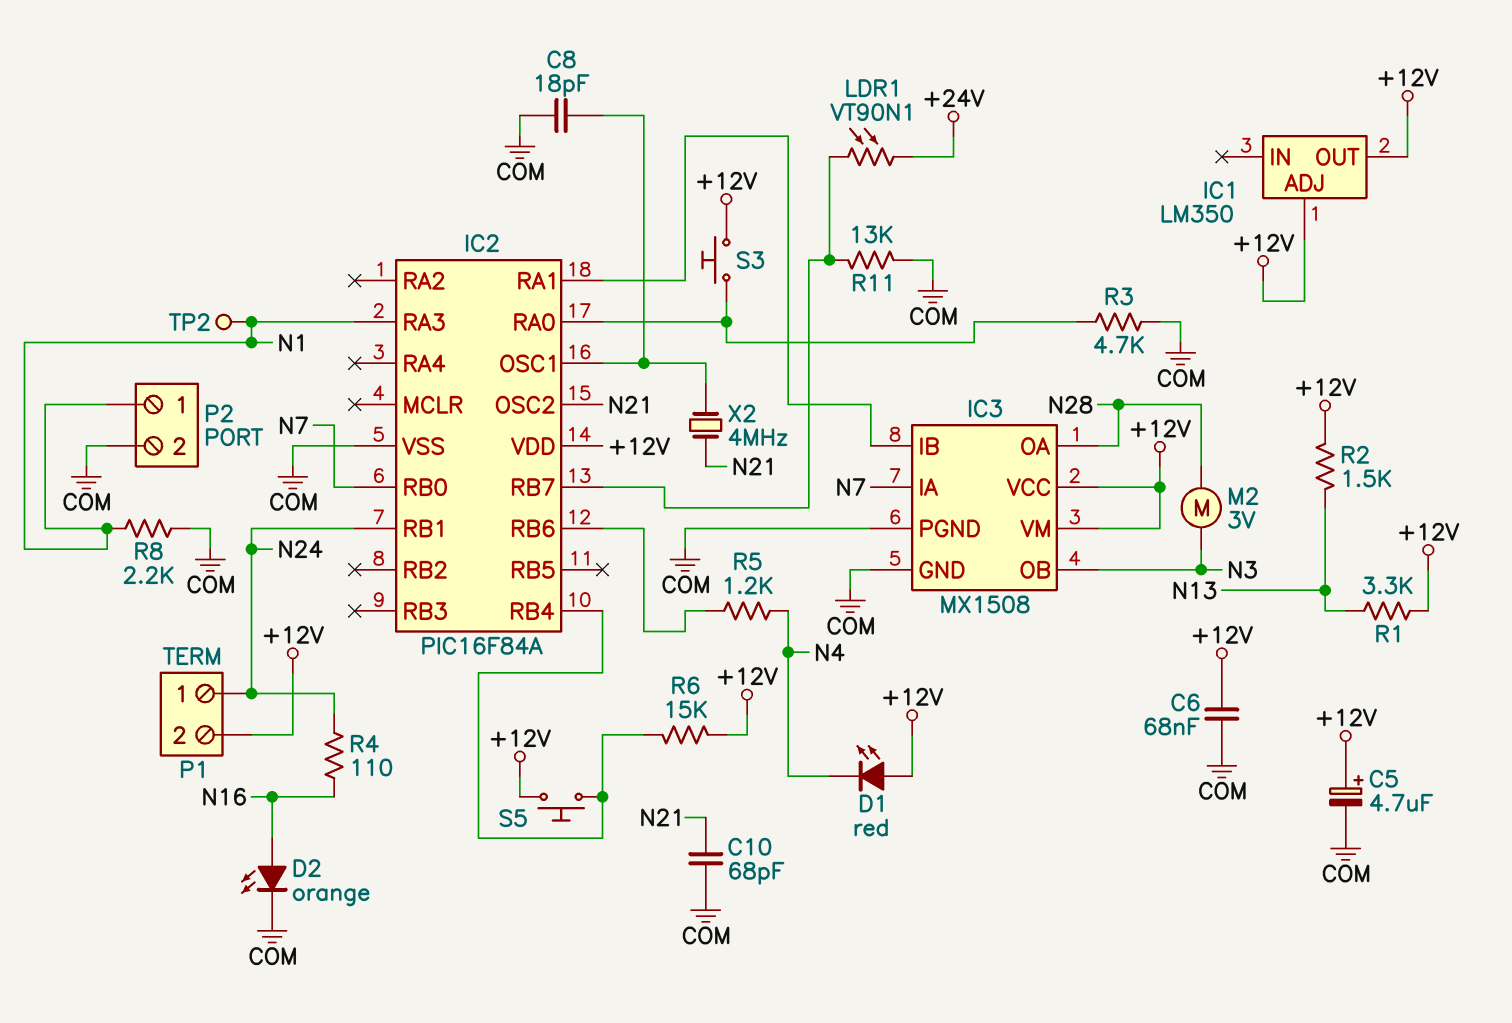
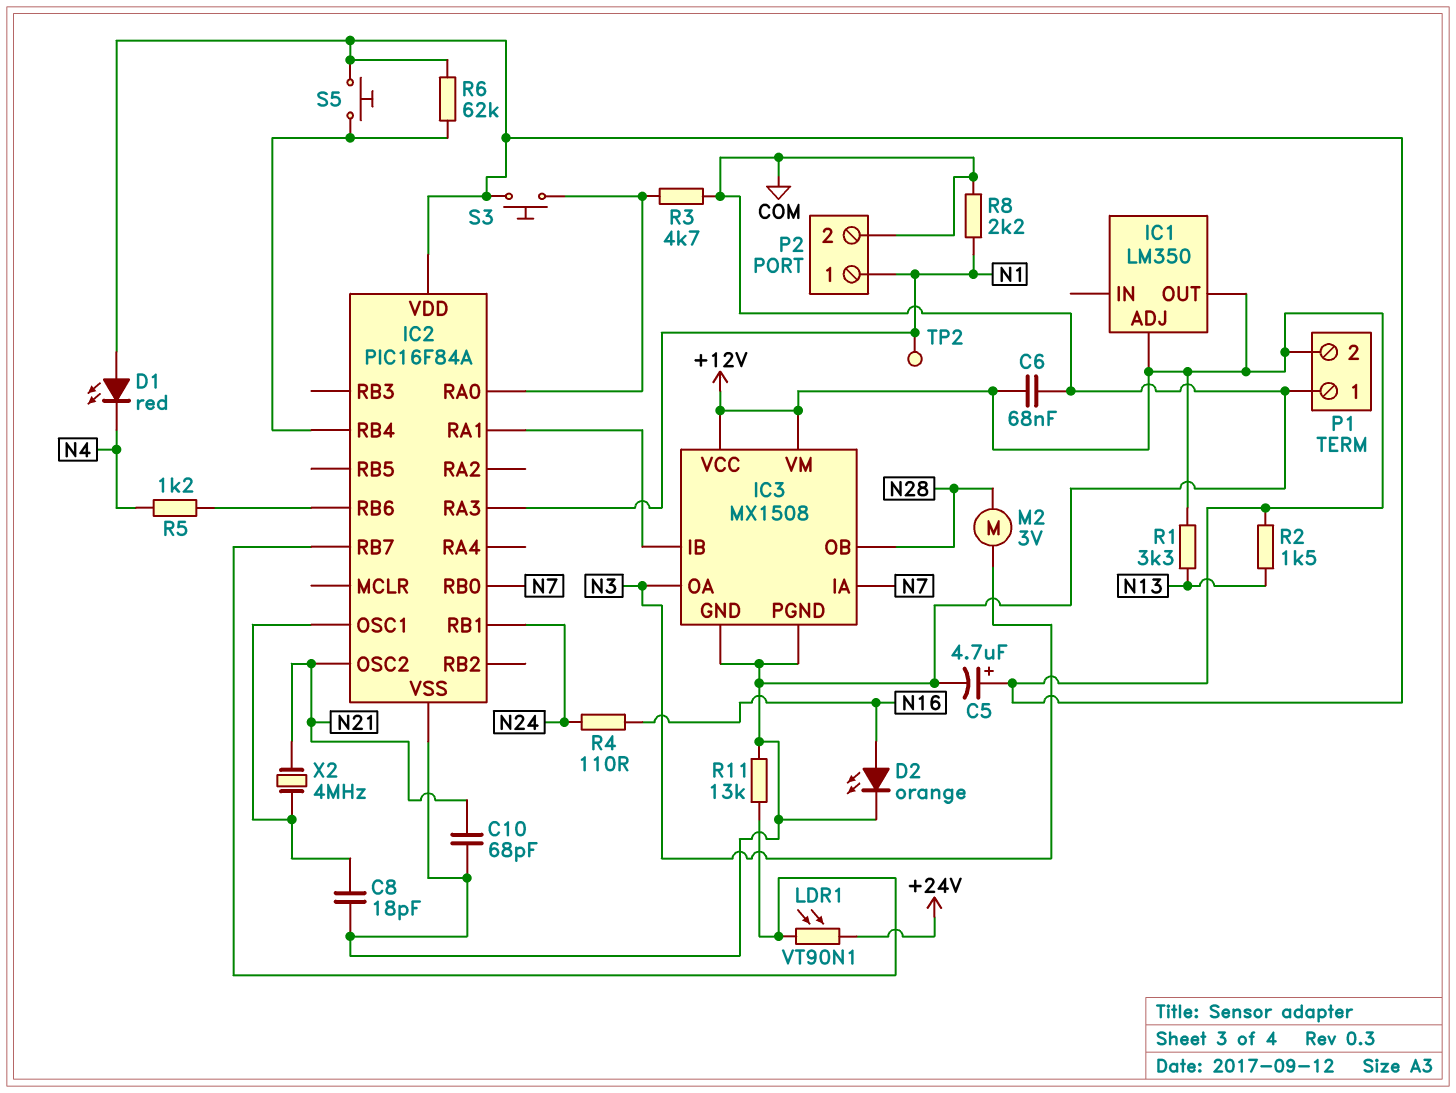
IC3 pin OA: N28 -> N3
IC3 pin OB: N3 -> N28
P1 pin 1: N24 -> COM
R6: 15k (+12V, IC2/RB4) -> 62k (+12V, IC2/RB4)

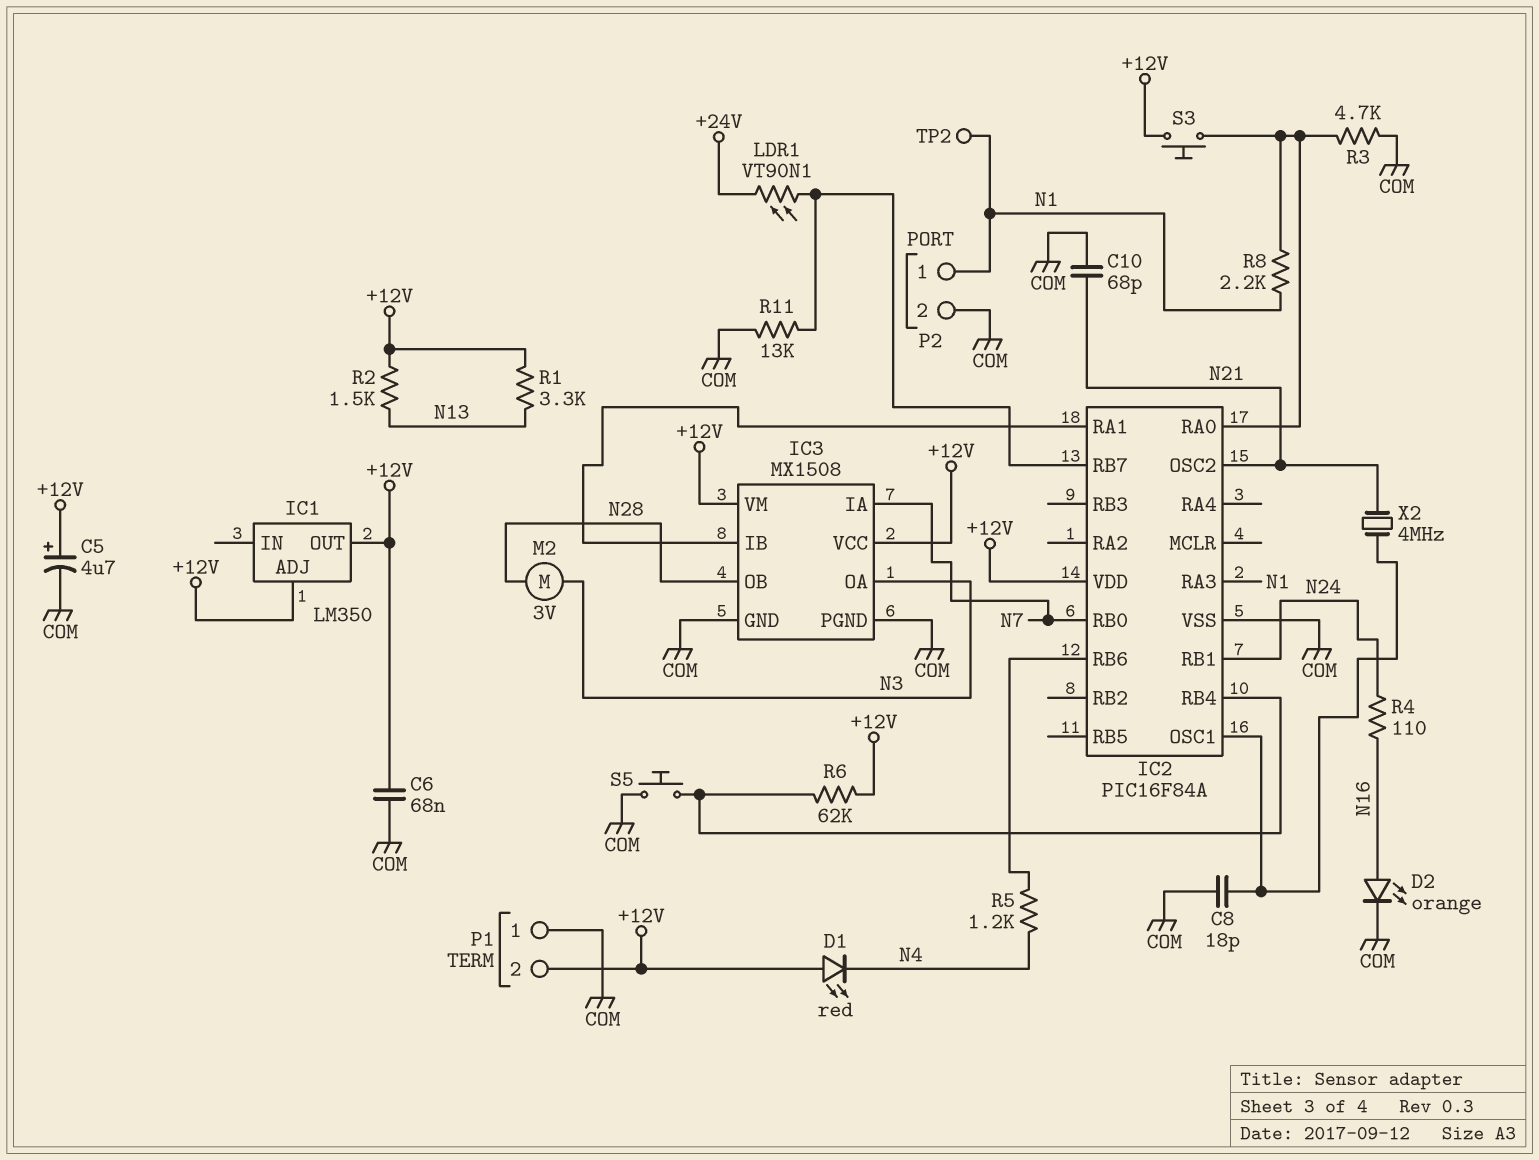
R8: 2.2k (COM, N1) -> 2.2k (IC2/RA0, N1)
S5: button (+12V, IC2/RB4) -> button (COM, IC2/RB4)

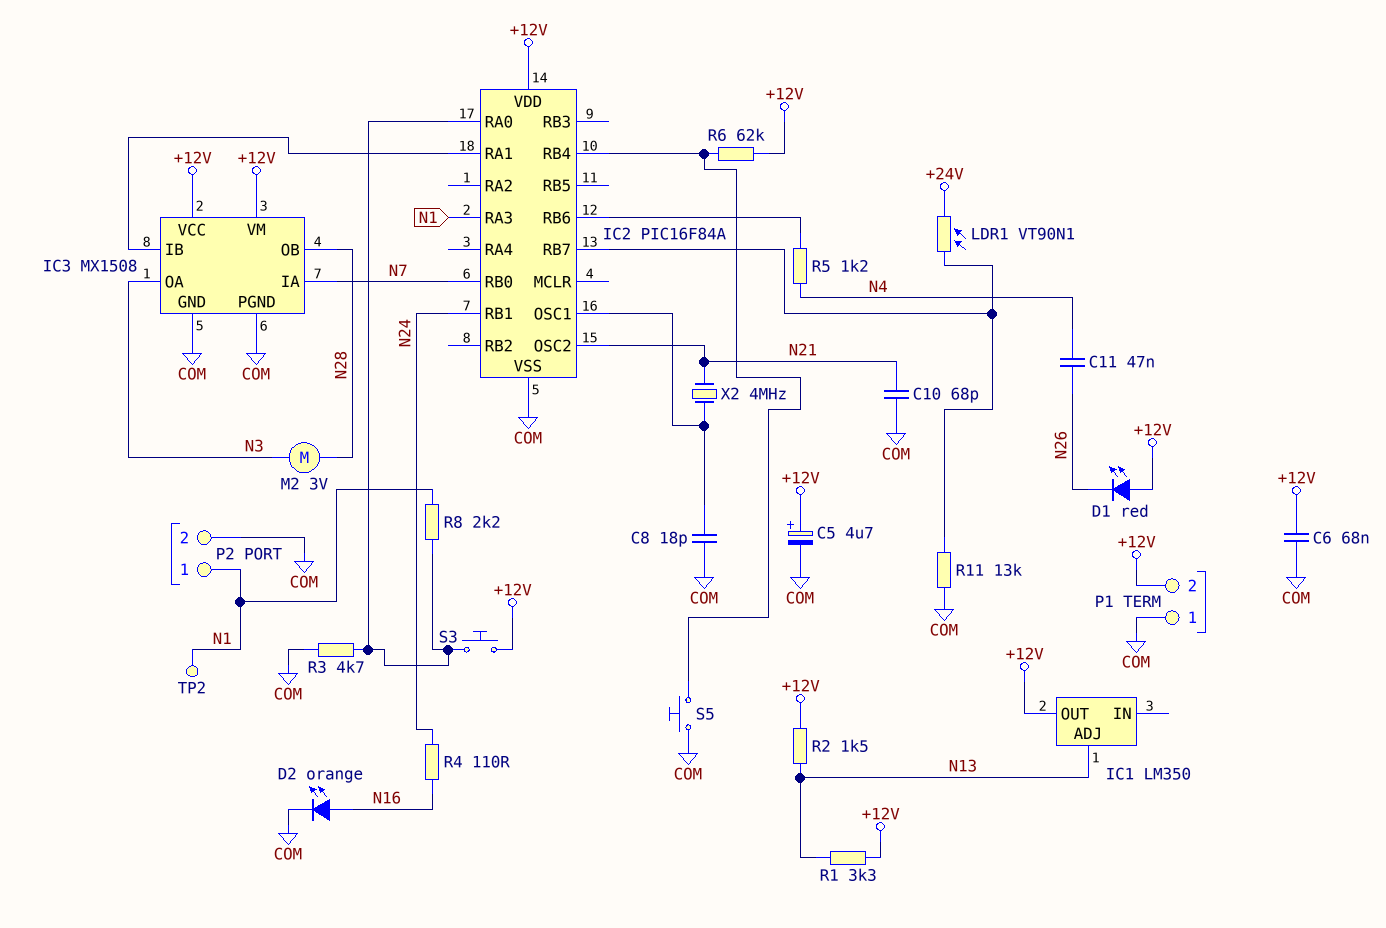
C11: none -> 47nF (N4, N26)
D1: LED red (A +12V, K N4) -> LED red (A +12V, K N26)
IC1 pin ADJ: +12V -> N13

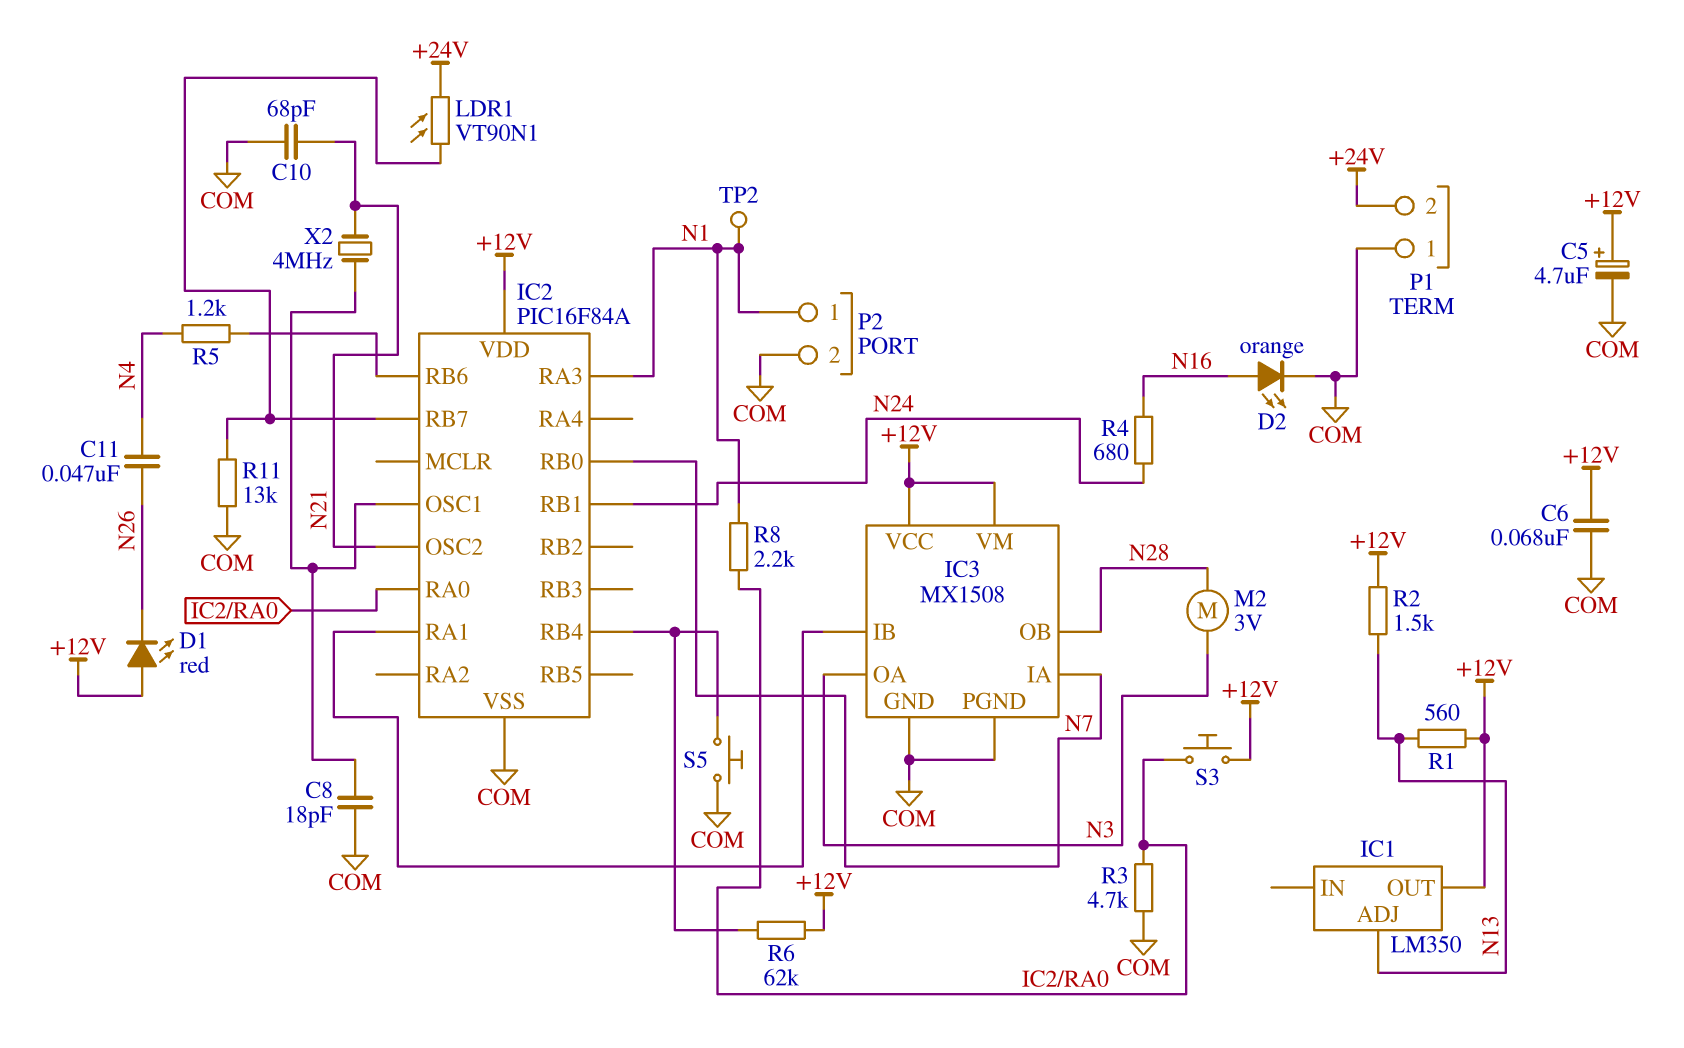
P1 pin 2: +12V -> +24V
R1: 3.3k (+12V, N13) -> 560 (+12V, N13)
R4: 110 (N16, N24) -> 680 (N16, N24)

